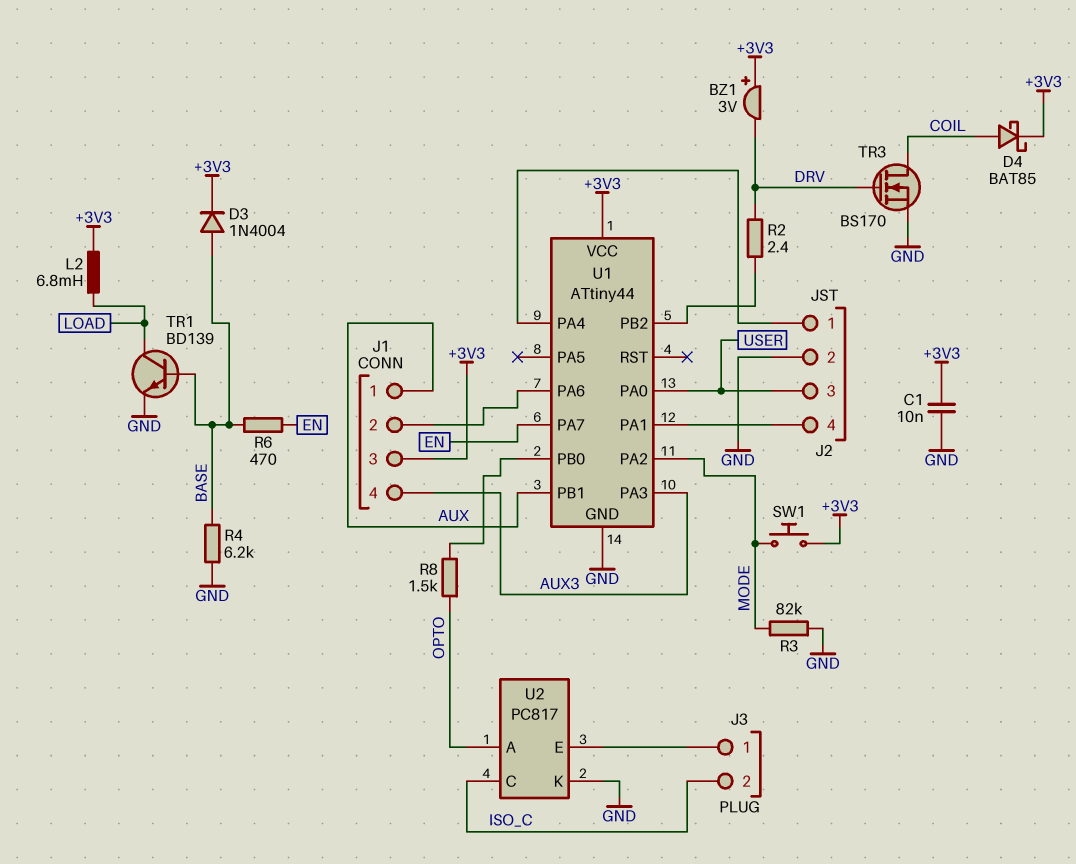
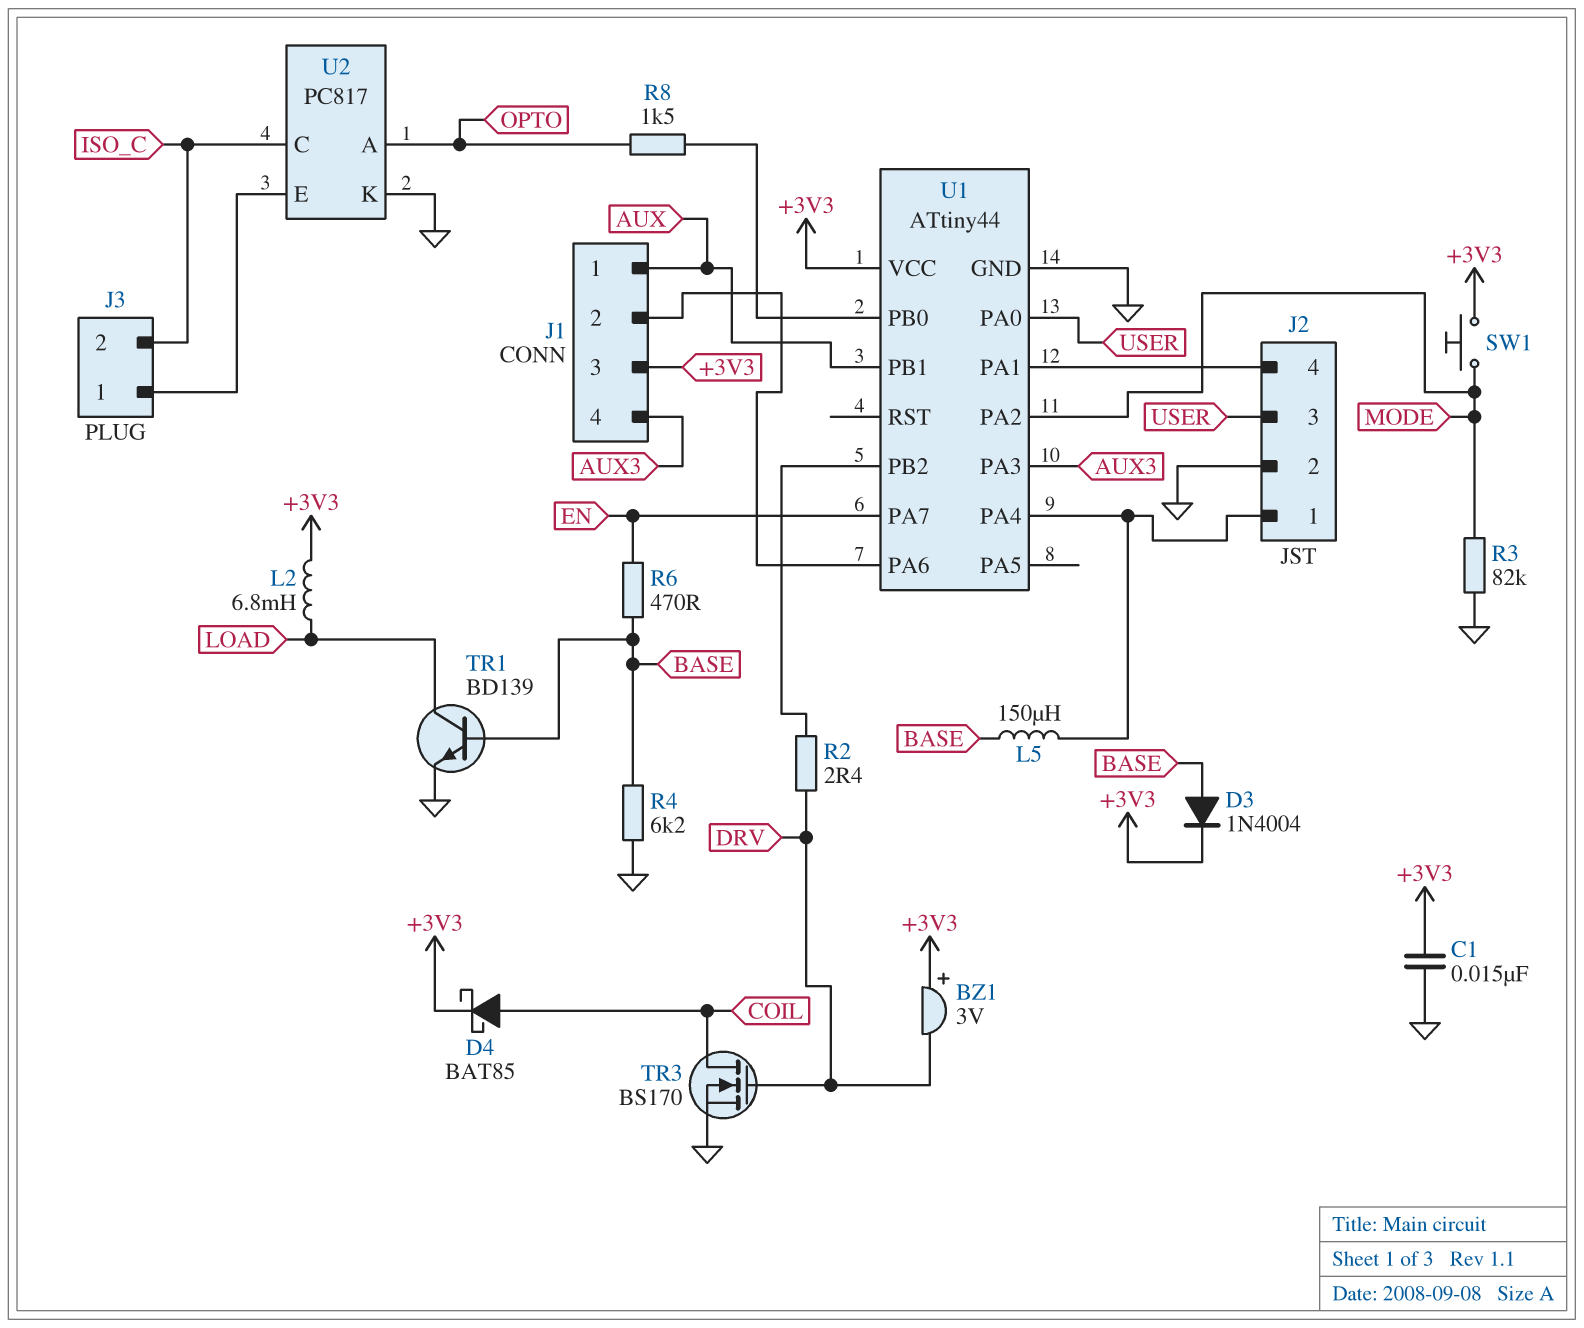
C1: 10nF (+3V3, GND) -> 15nF (+3V3, GND)
L5: none -> 150uH (BASE, J2/1)

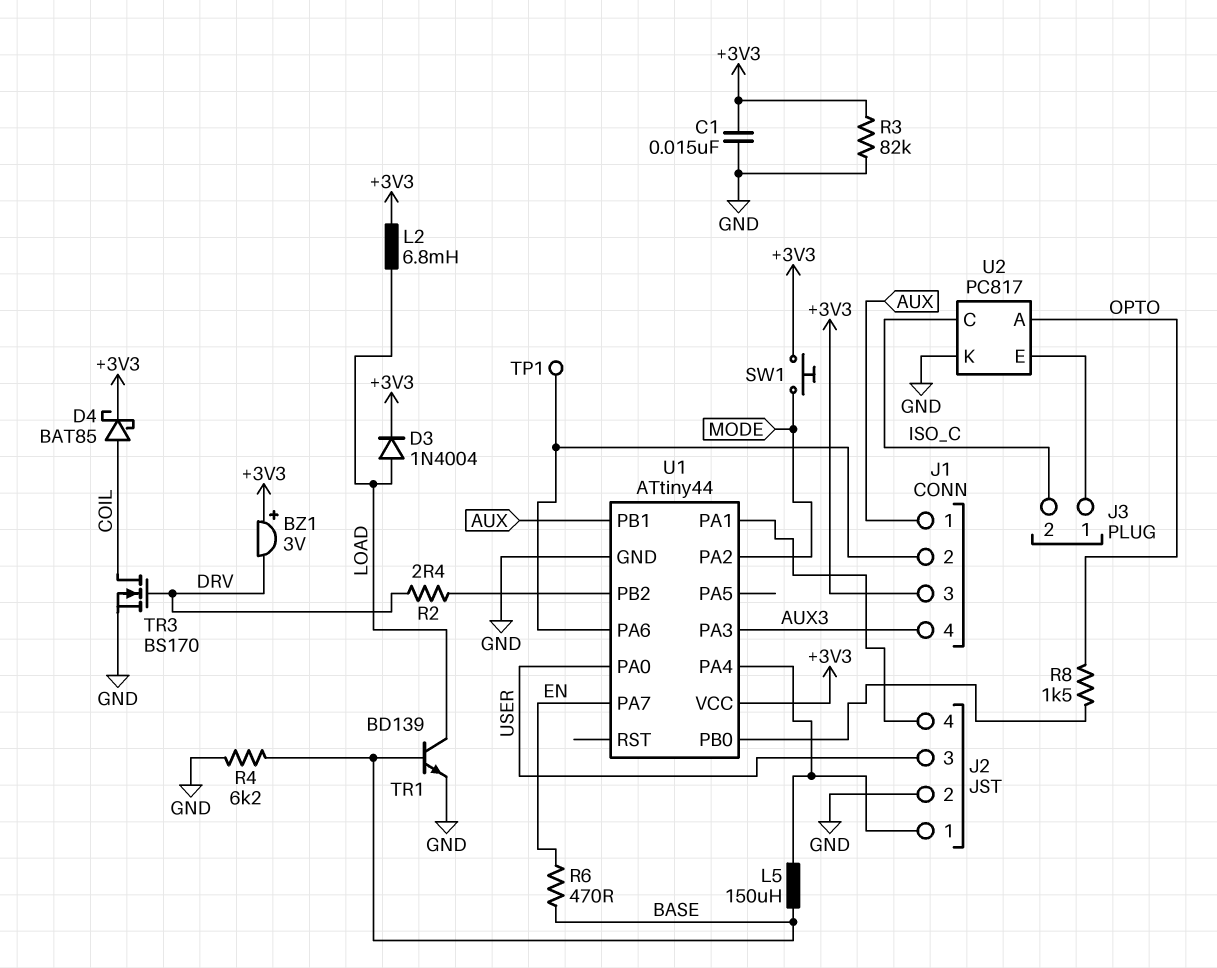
D3: diode 1N4004 (A BASE, K +3V3) -> diode 1N4004 (A LOAD, K +3V3)
R3: 82k (GND, MODE) -> 82k (+3V3, GND)
TP1: none -> test point (J1/2)

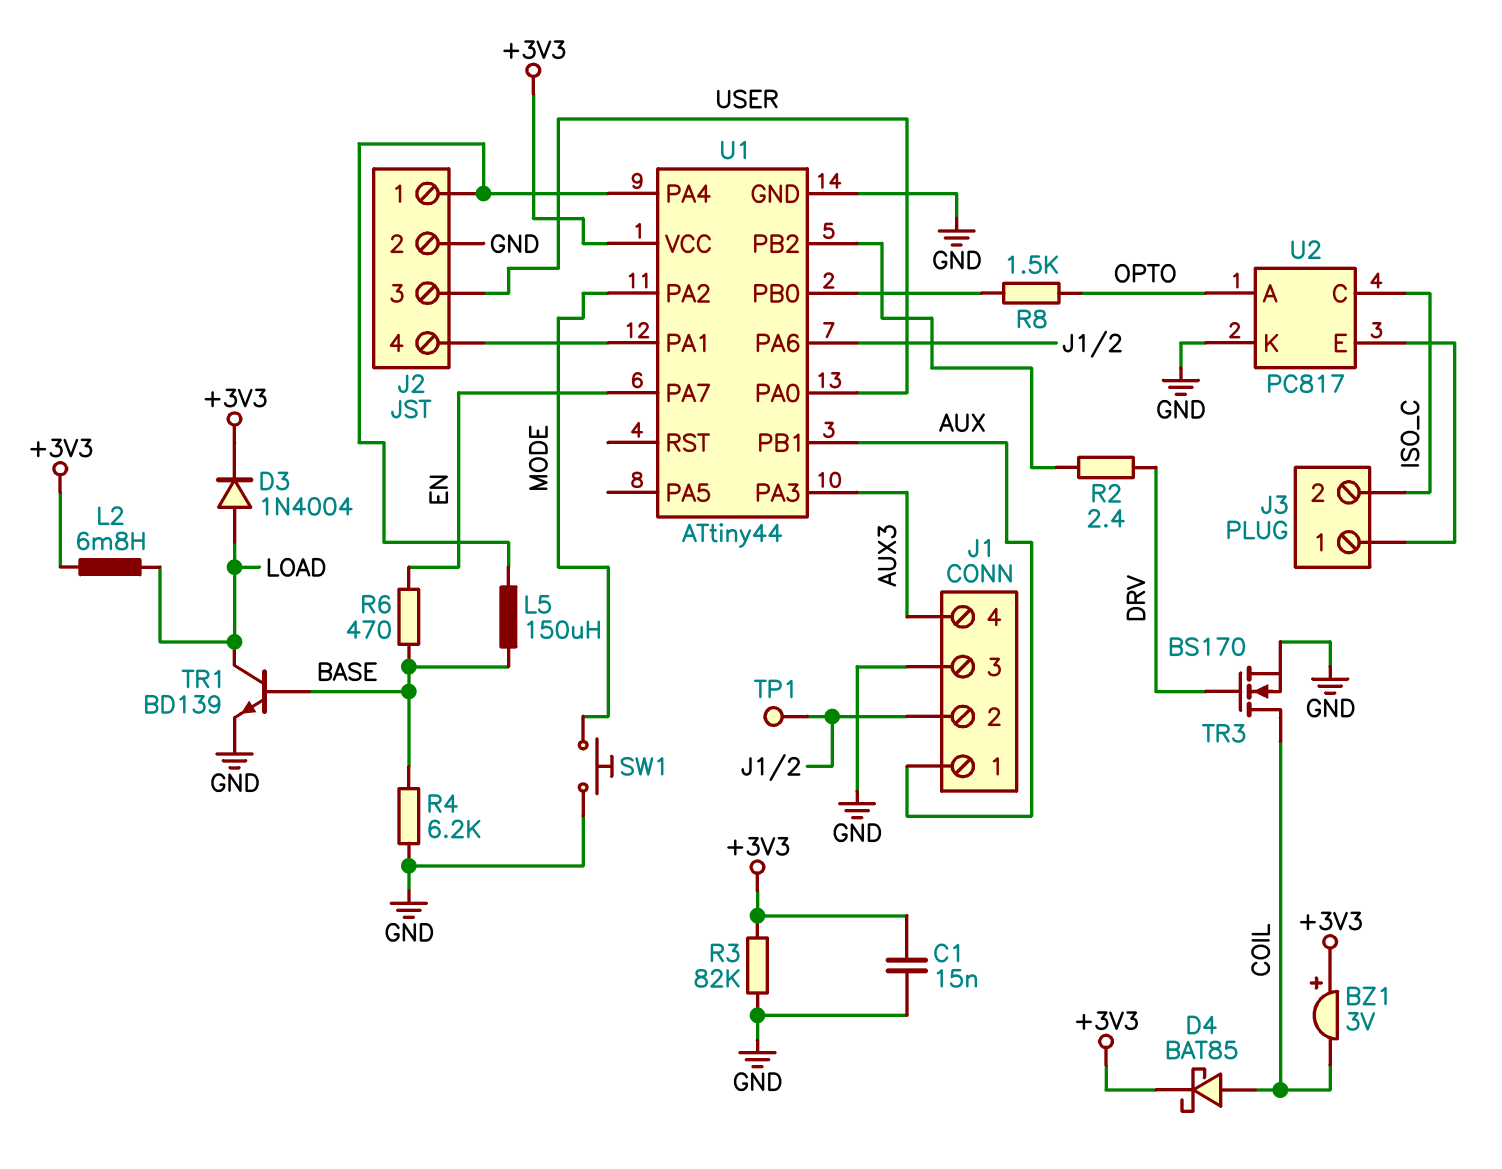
BZ1: buzzer 3V (plus +3V3, minus DRV) -> buzzer 3V (plus +3V3, minus COIL)
J1 pin 3: +3V3 -> GND
SW1: button (+3V3, MODE) -> button (GND, MODE)

